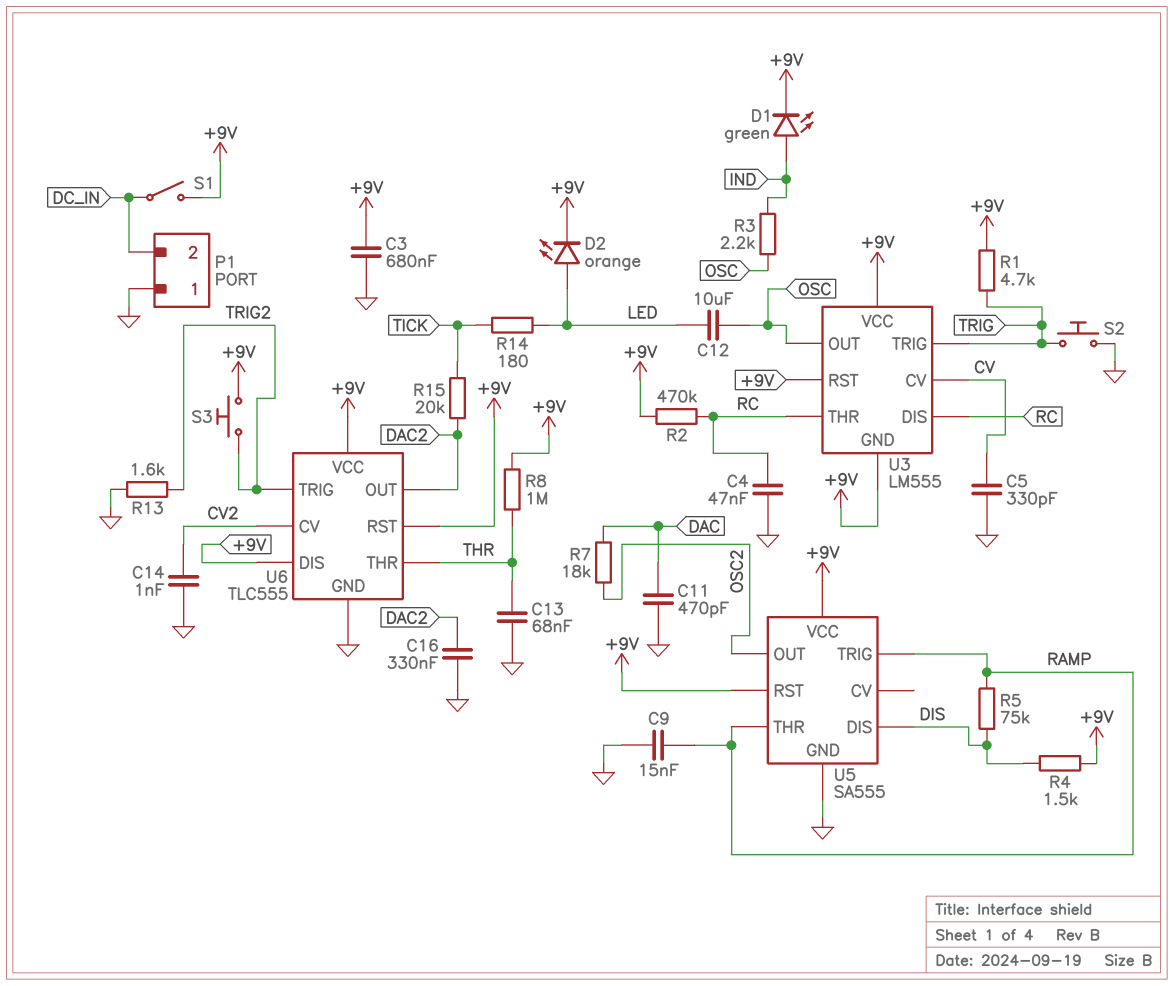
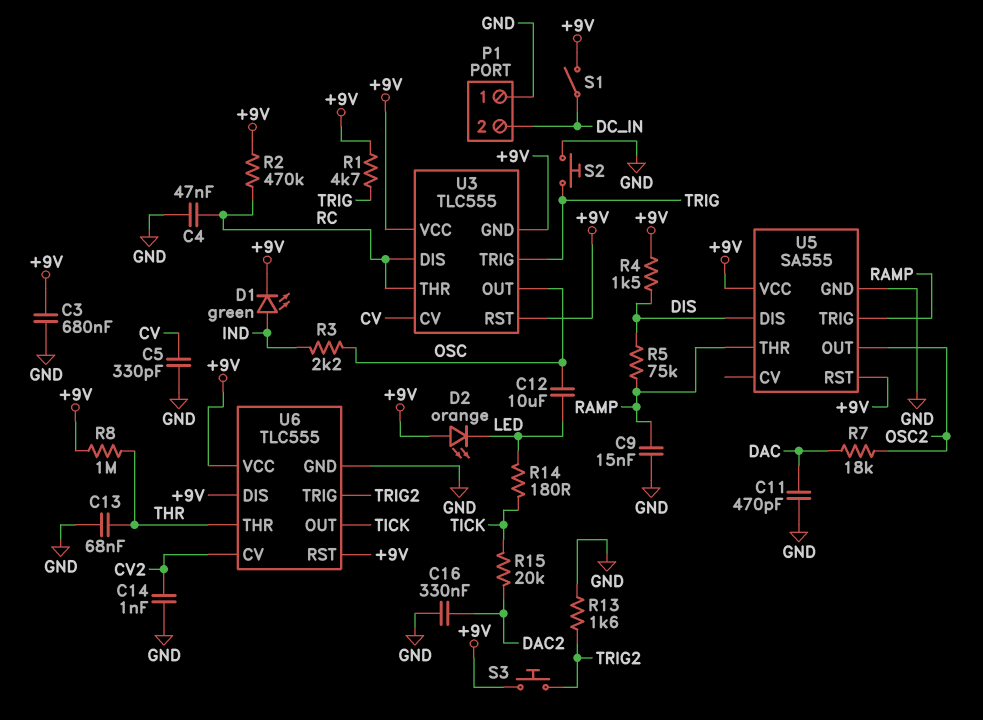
D2: LED orange (A LED, K +9V) -> LED orange (A +9V, K LED)
U3: LM555 -> TLC555
U6 pin OUT: DAC2 -> TICK

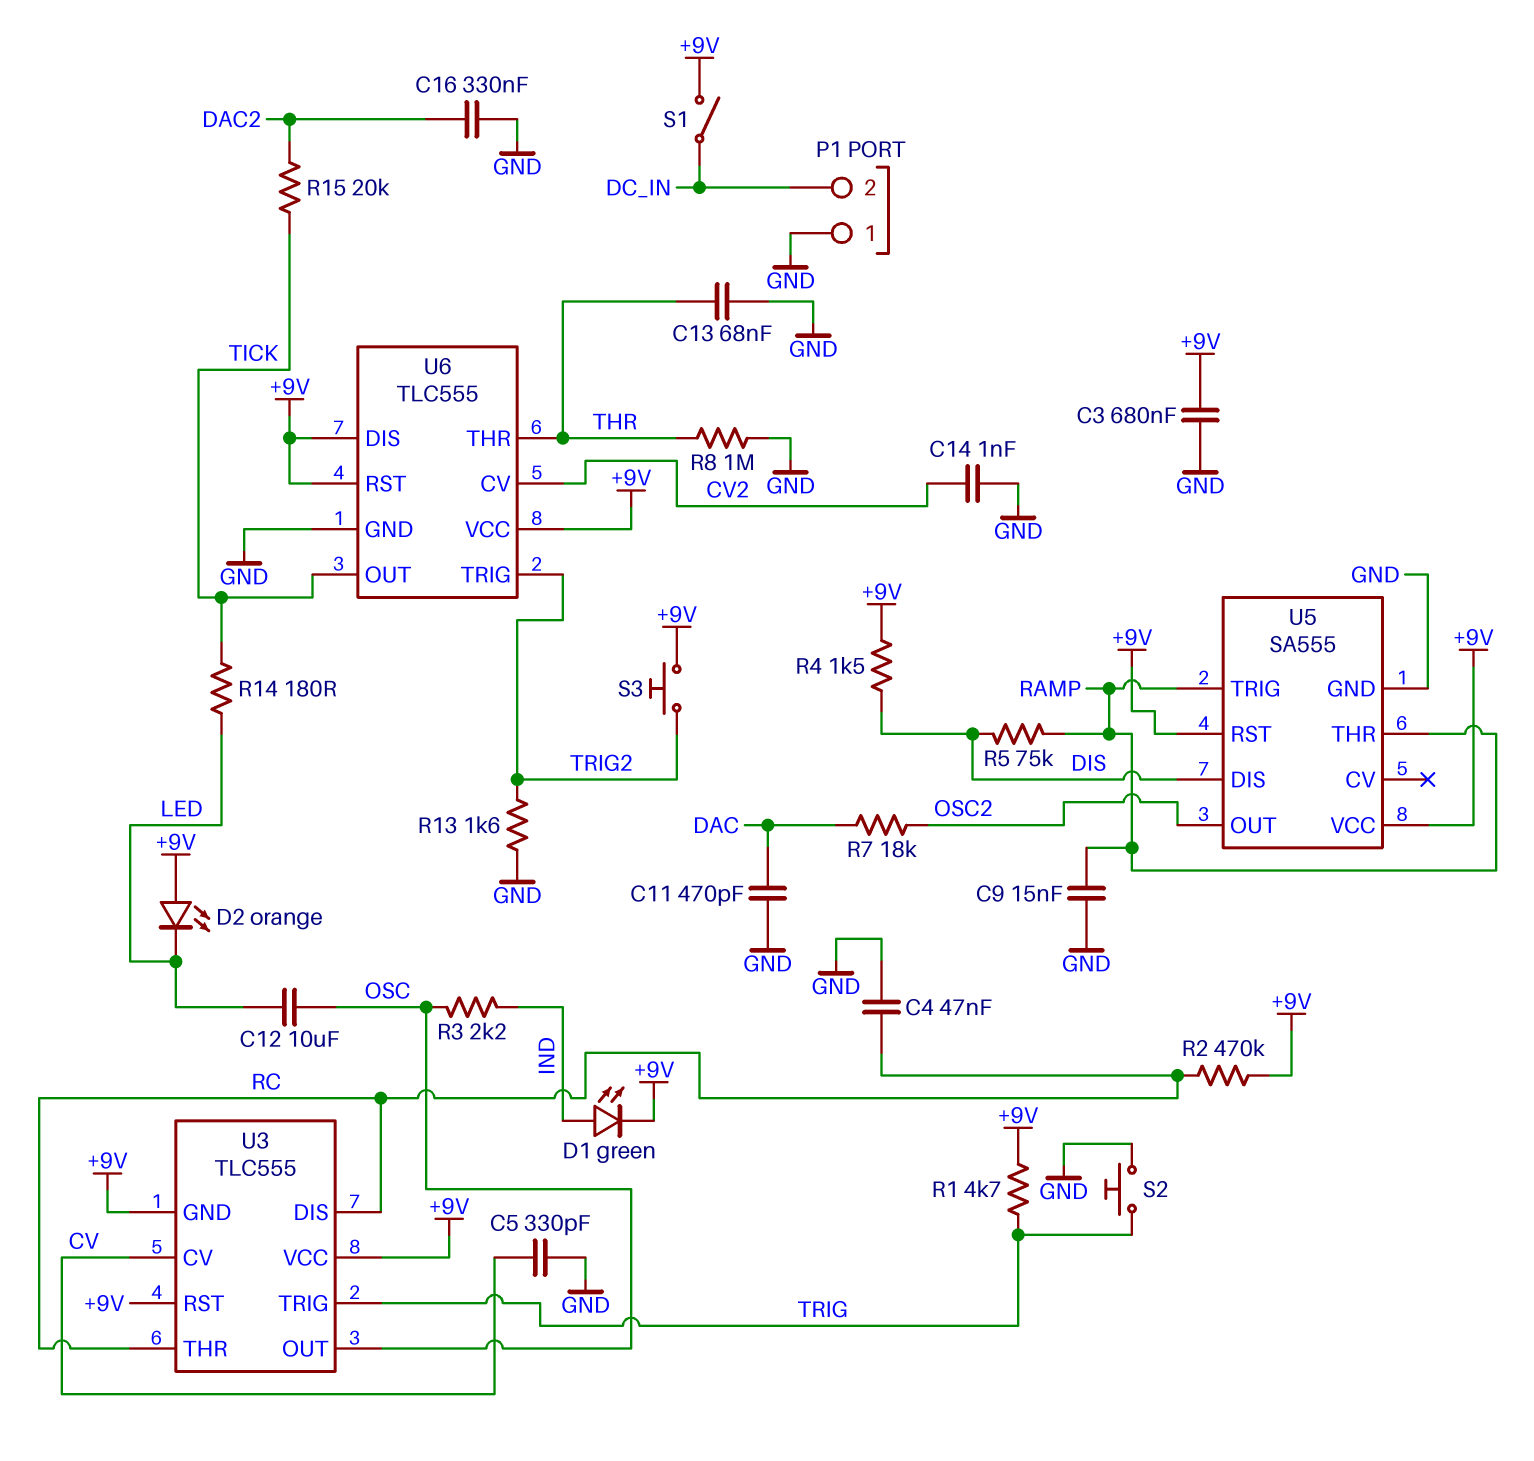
R8: 1M (+9V, THR) -> 1M (GND, THR)

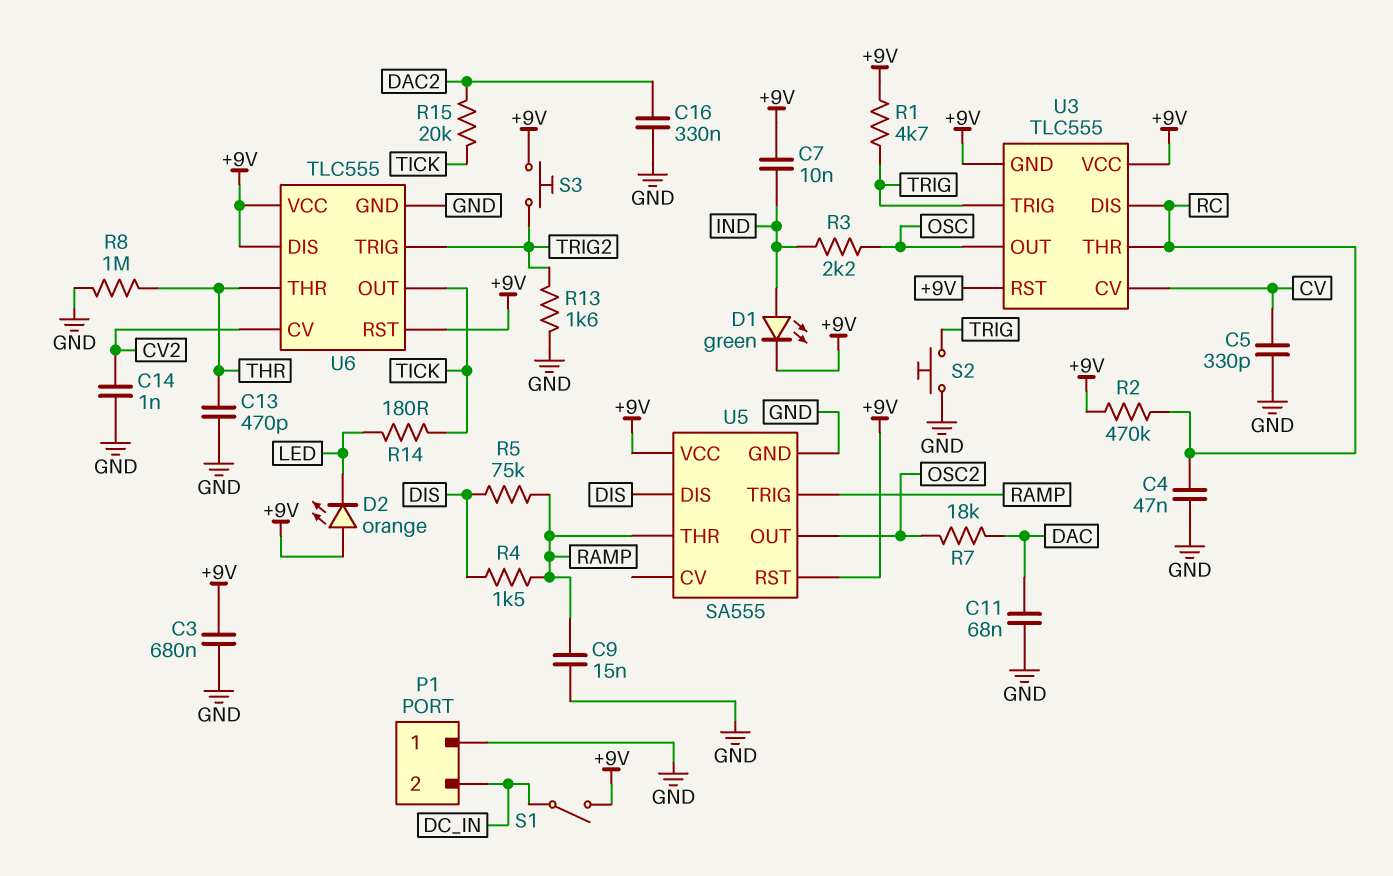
C7: none -> 10nF (+9V, IND)
C11: 470pF (DAC, GND) -> 68nF (DAC, GND)
C12: 10uF (LED, OSC) -> none
C13: 68nF (GND, THR) -> 470pF (GND, THR)
R4: 1.5k (+9V, DIS) -> 1.5k (DIS, RAMP)

